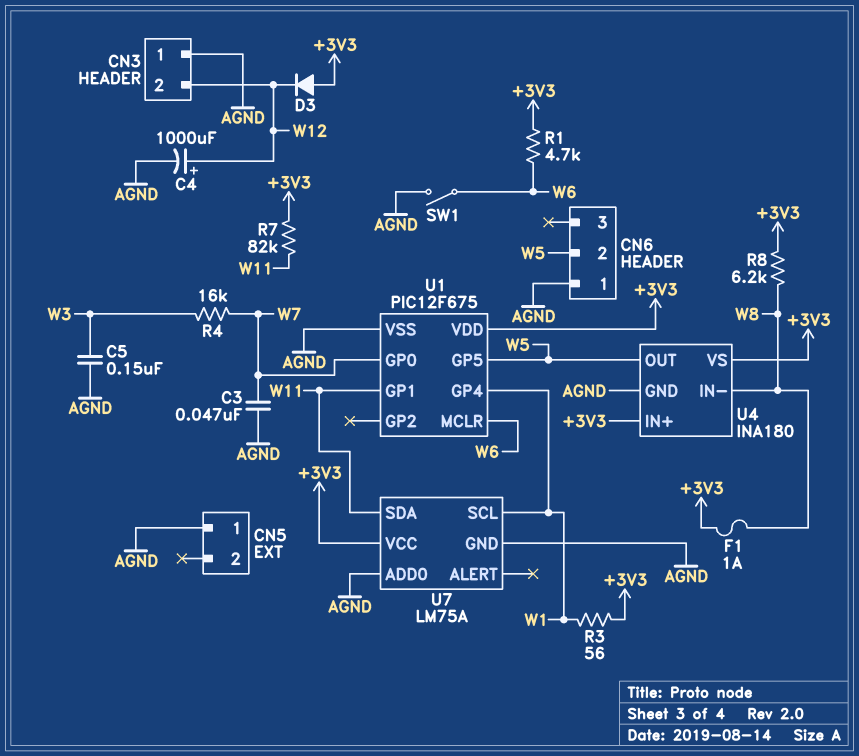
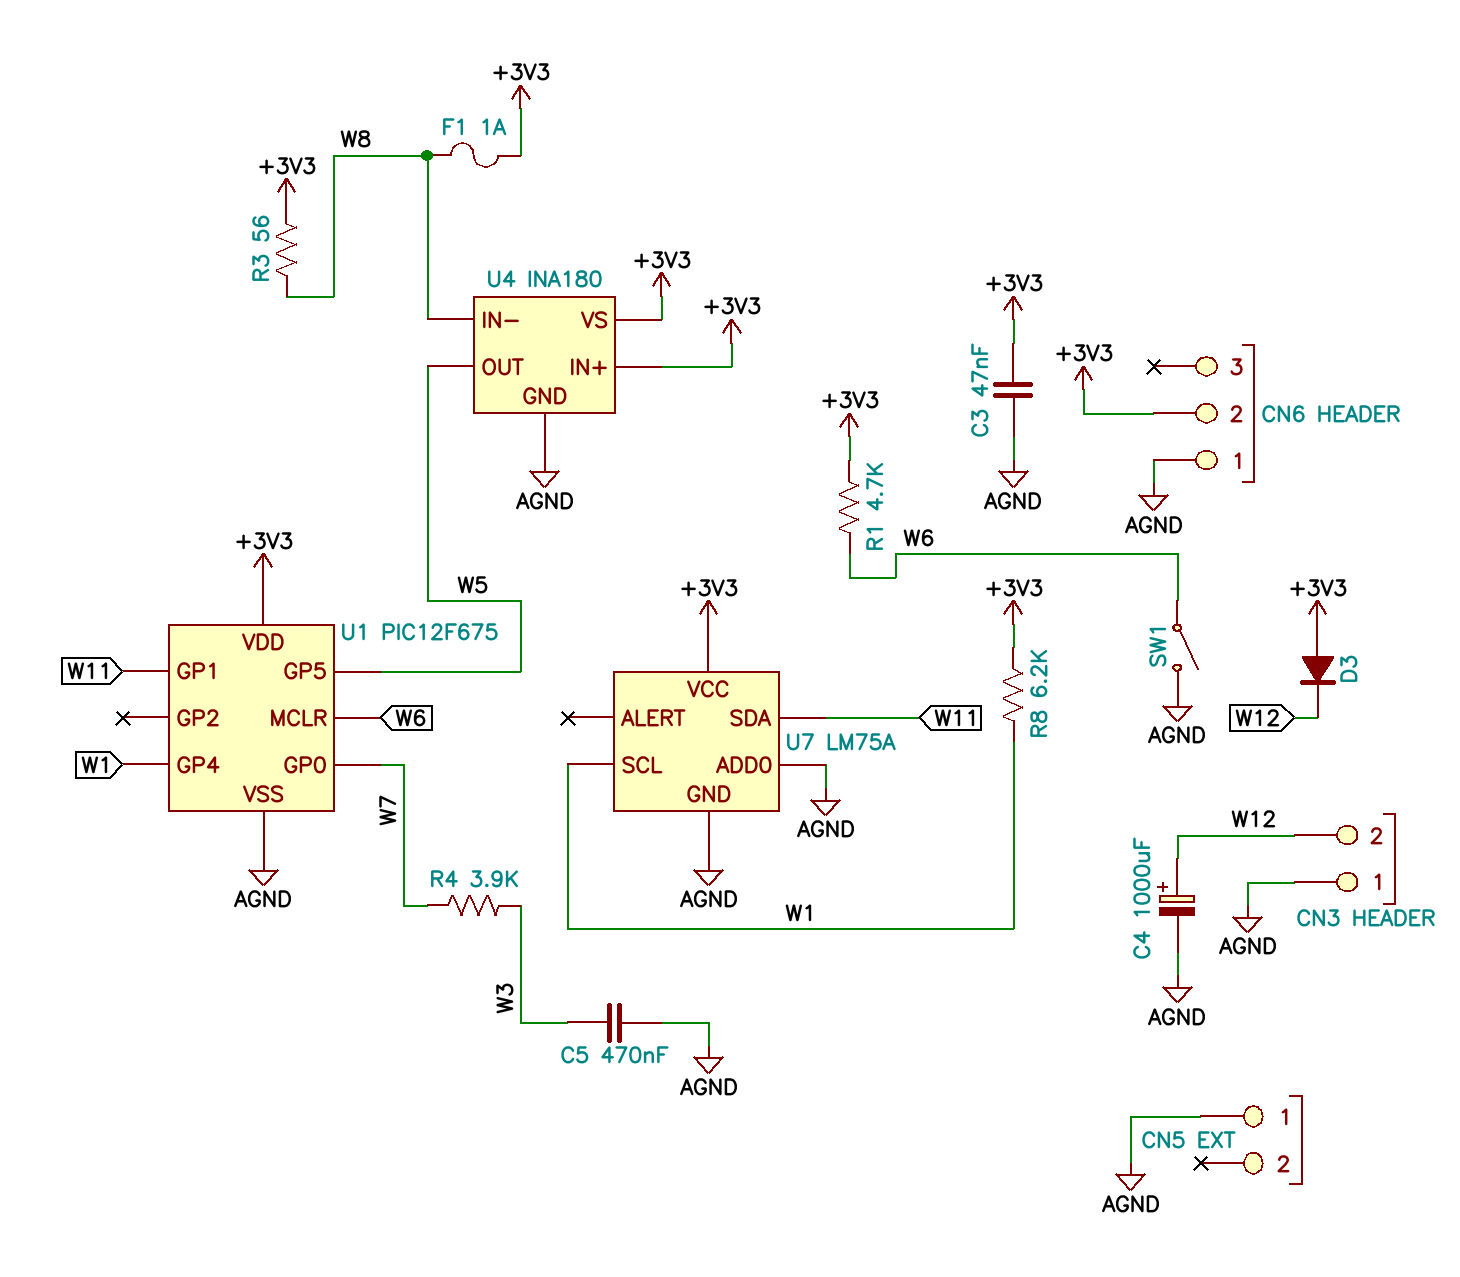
C3: 47nF (AGND, W7) -> 47nF (+3V3, AGND)
C5: 150nF (AGND, W3) -> 470nF (AGND, W3)
CN6 pin 2: W5 -> +3V3
R3: 56 (+3V3, W1) -> 56 (+3V3, W8)
R4: 16k (W3, W7) -> 3.9k (W3, W7)
R7: 82k (+3V3, W11) -> none
R8: 6.2k (+3V3, W8) -> 6.2k (+3V3, W1)

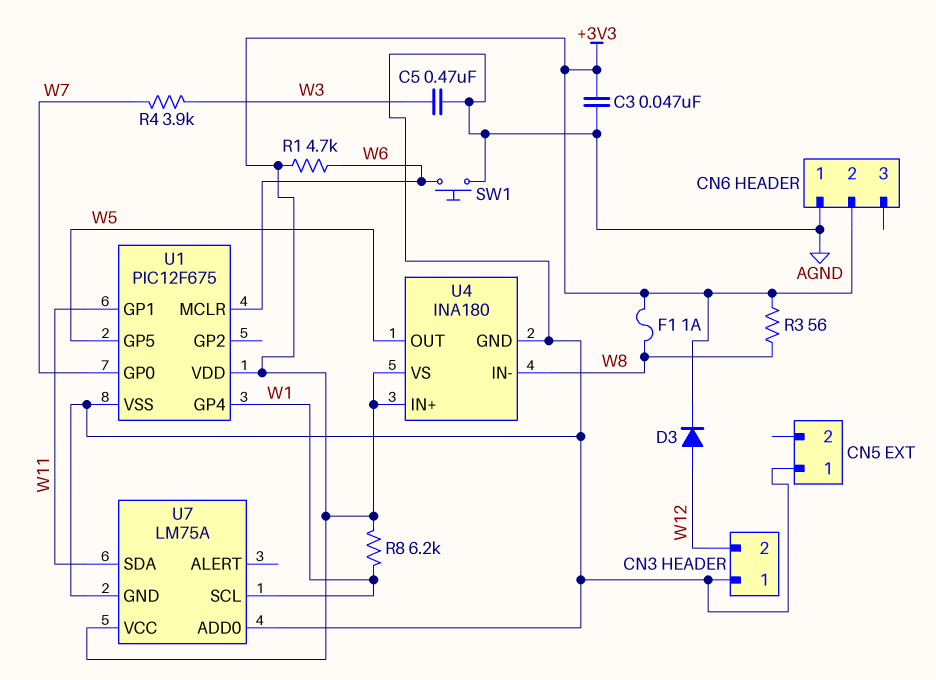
C4: 1000uF (plus W12, minus AGND) -> none
D3: diode (A +3V3, K W12) -> diode (A W12, K +3V3)
SW1: switch (AGND, W6) -> button (AGND, W6)

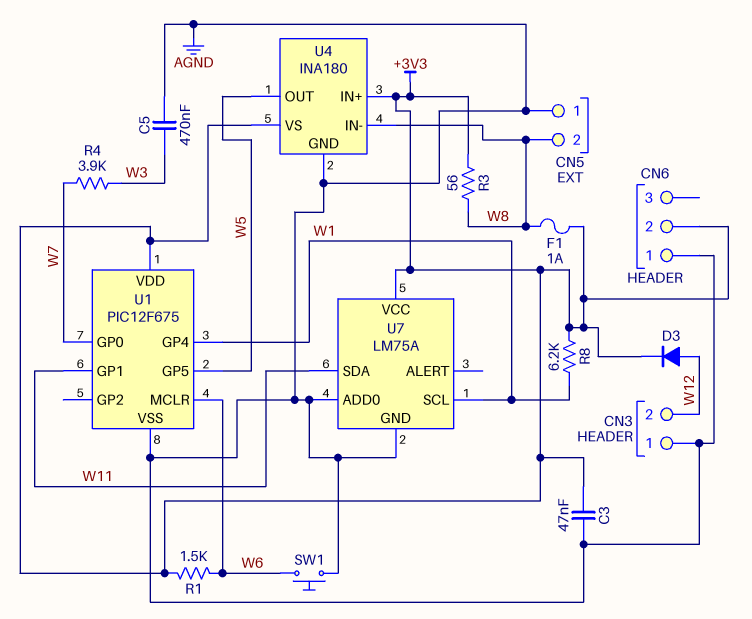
CN5 pin 2: none -> W8
R1: 4.7k (+3V3, W6) -> 1.5k (+3V3, W6)

